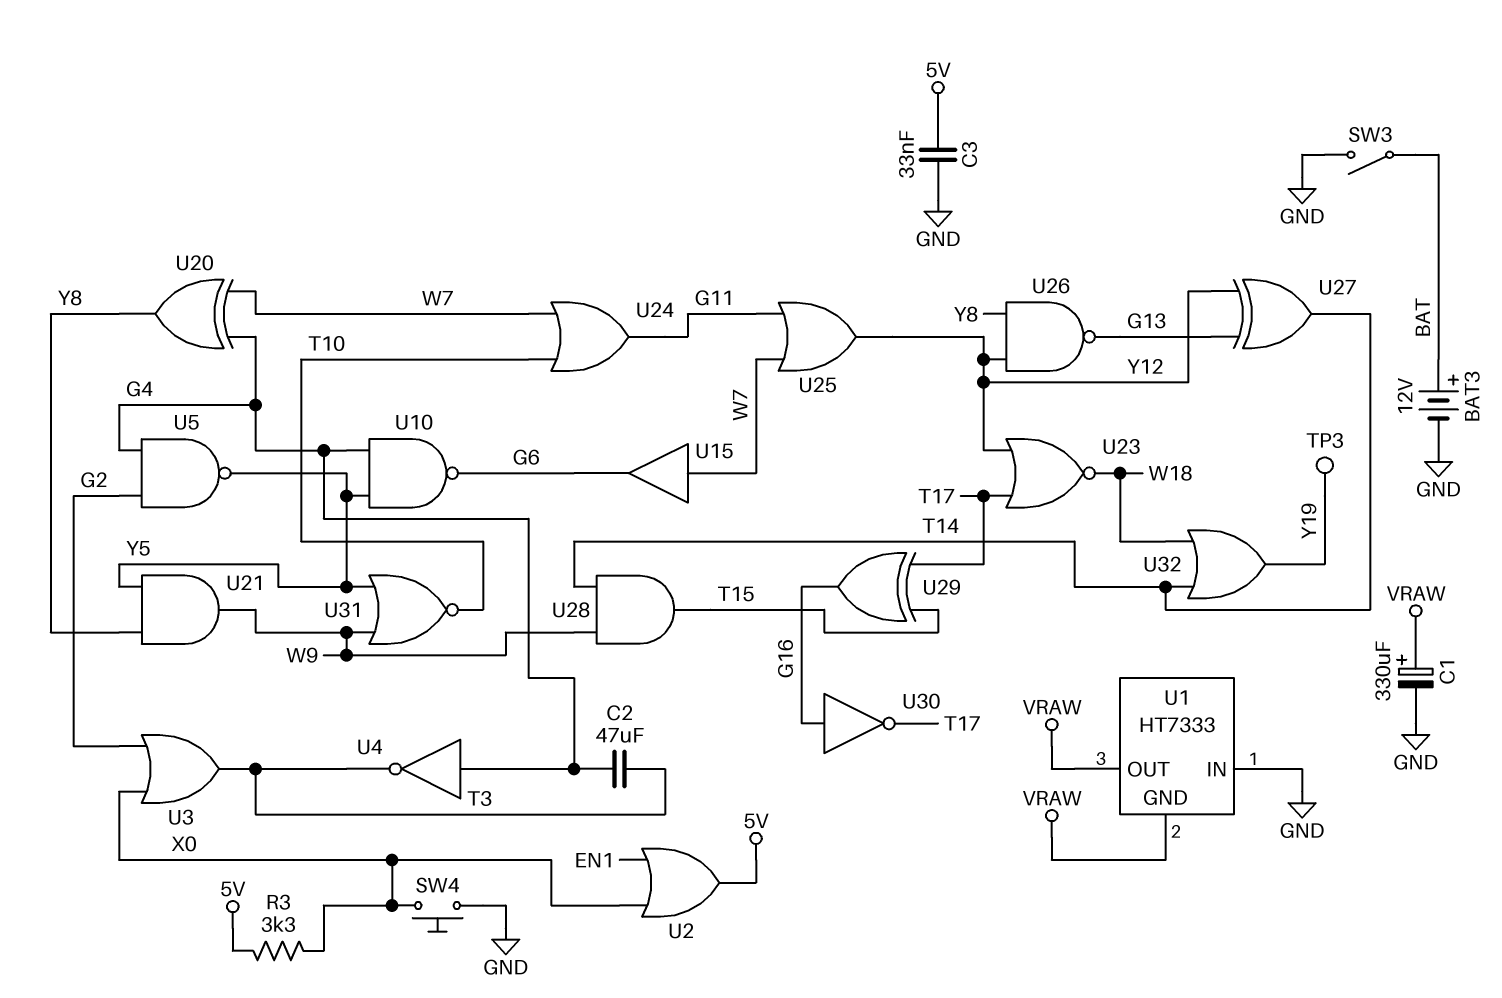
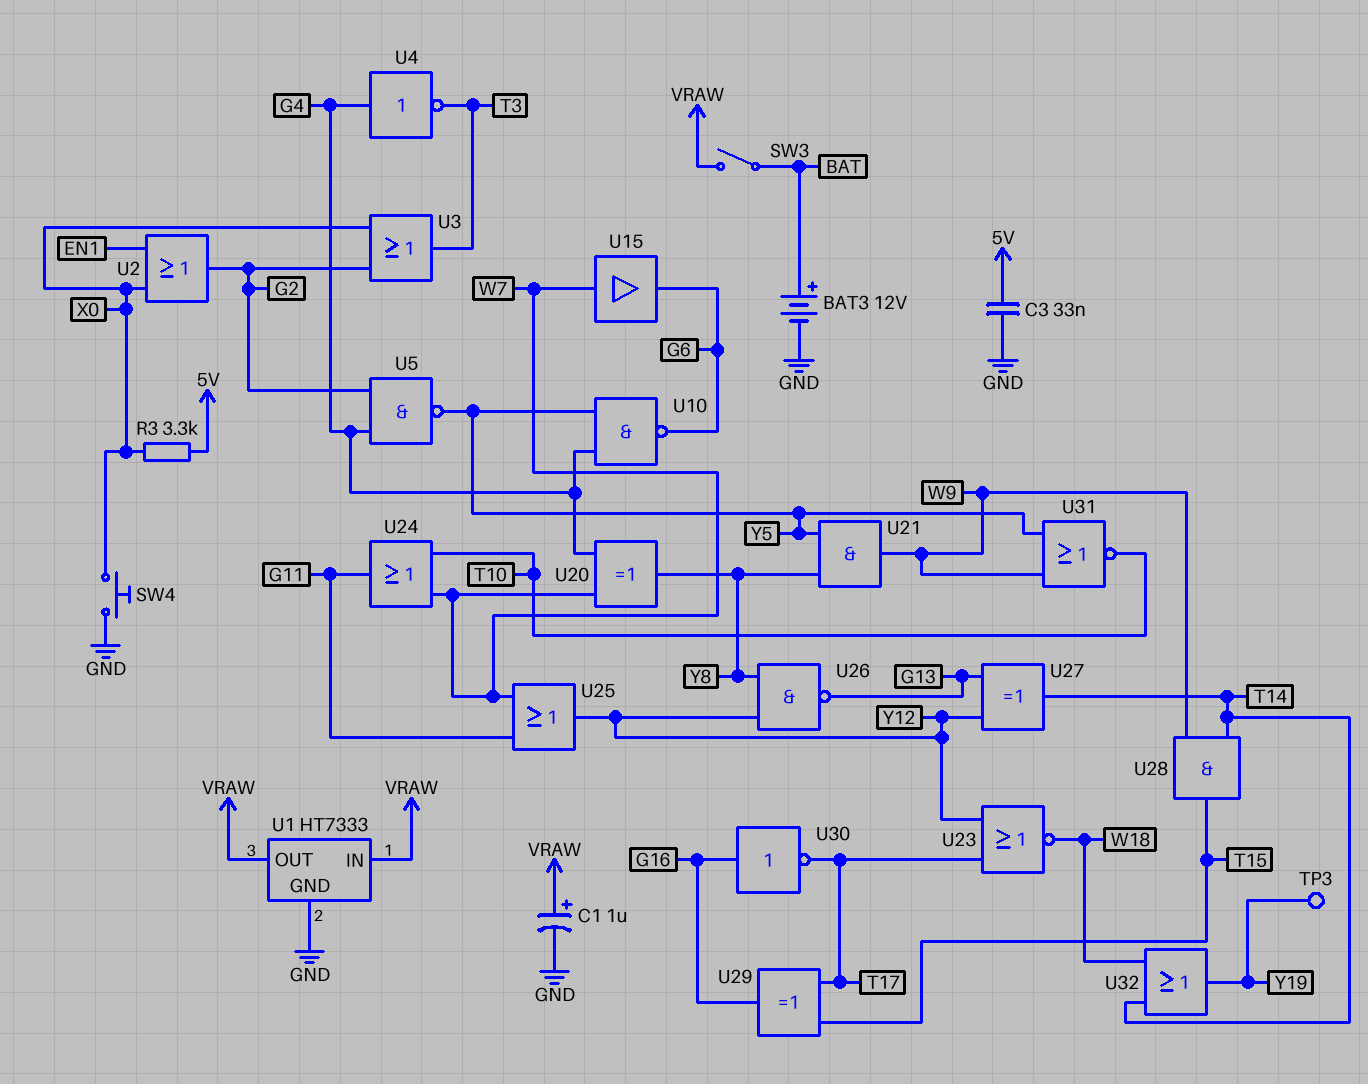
C1: 330uF (plus VRAW, minus GND) -> 1uF (plus VRAW, minus GND)
C2: 47uF (G4, T3) -> none
SW3: switch (BAT, GND) -> switch (BAT, VRAW)
U1 pin GND: VRAW -> GND
U1 pin IN: GND -> VRAW
U2: OR (in EN1, in X0, out 5V) -> OR (in EN1, in X0, out G2)

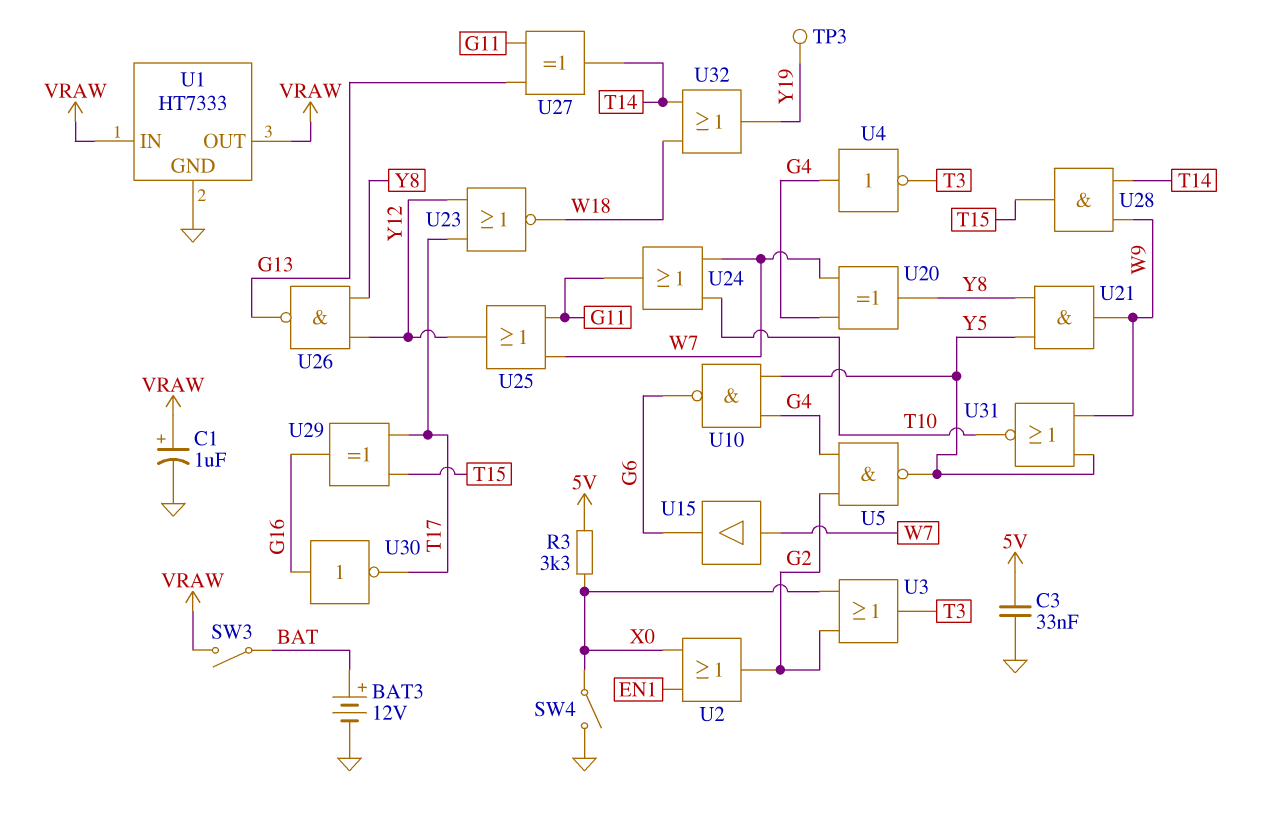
SW4: button (GND, X0) -> switch (GND, X0)
U27: XOR (in G13, in Y12, out T14) -> XOR (in G11, in G13, out T14)

